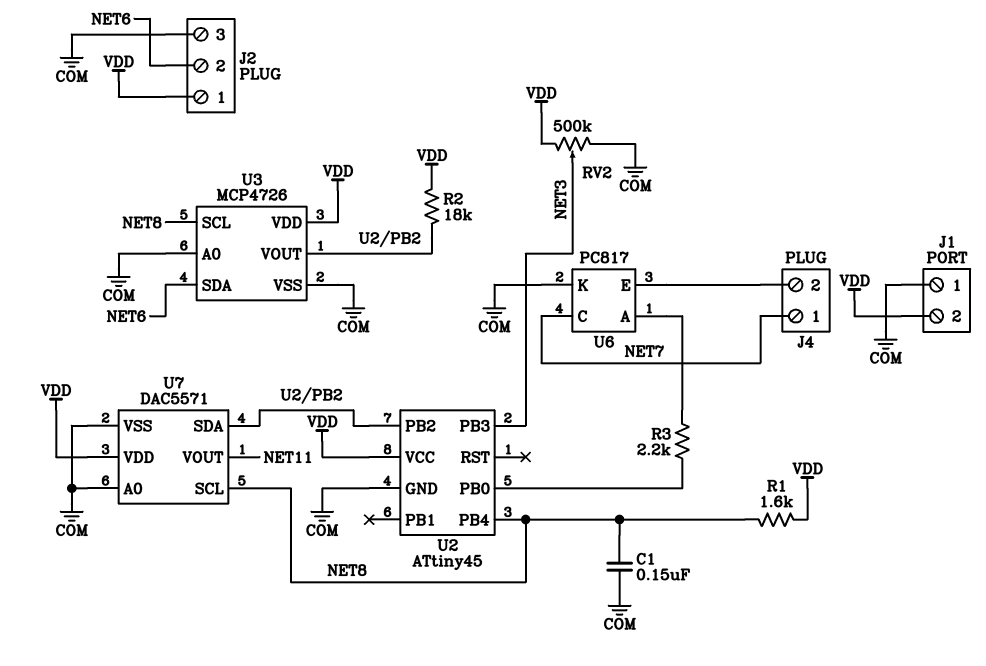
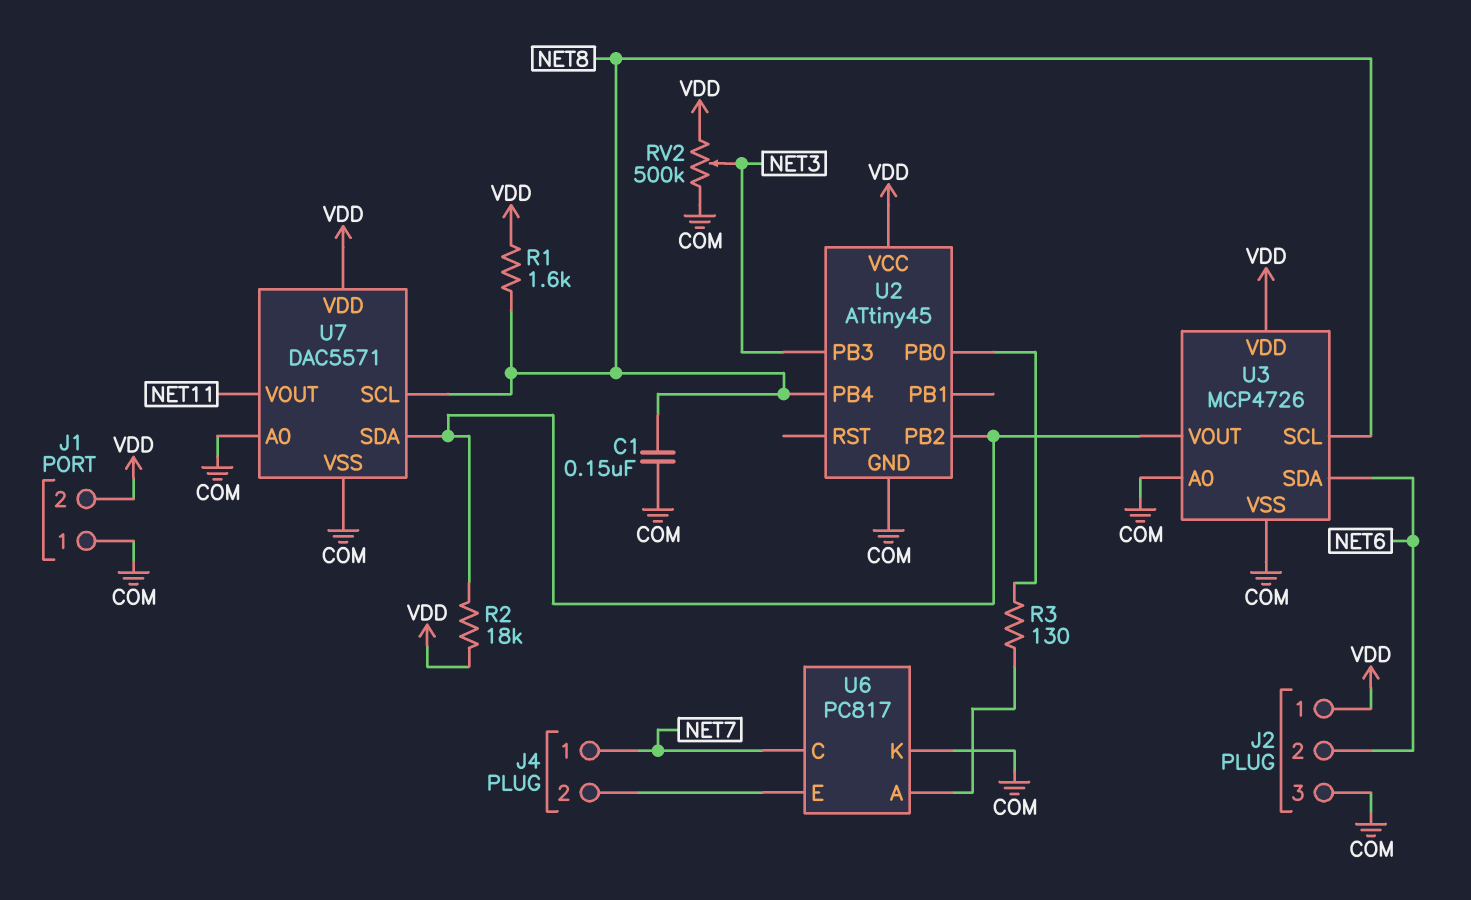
R3: 2.2k (U2/PB0, U6/A) -> 130 (U2/PB0, U6/A)

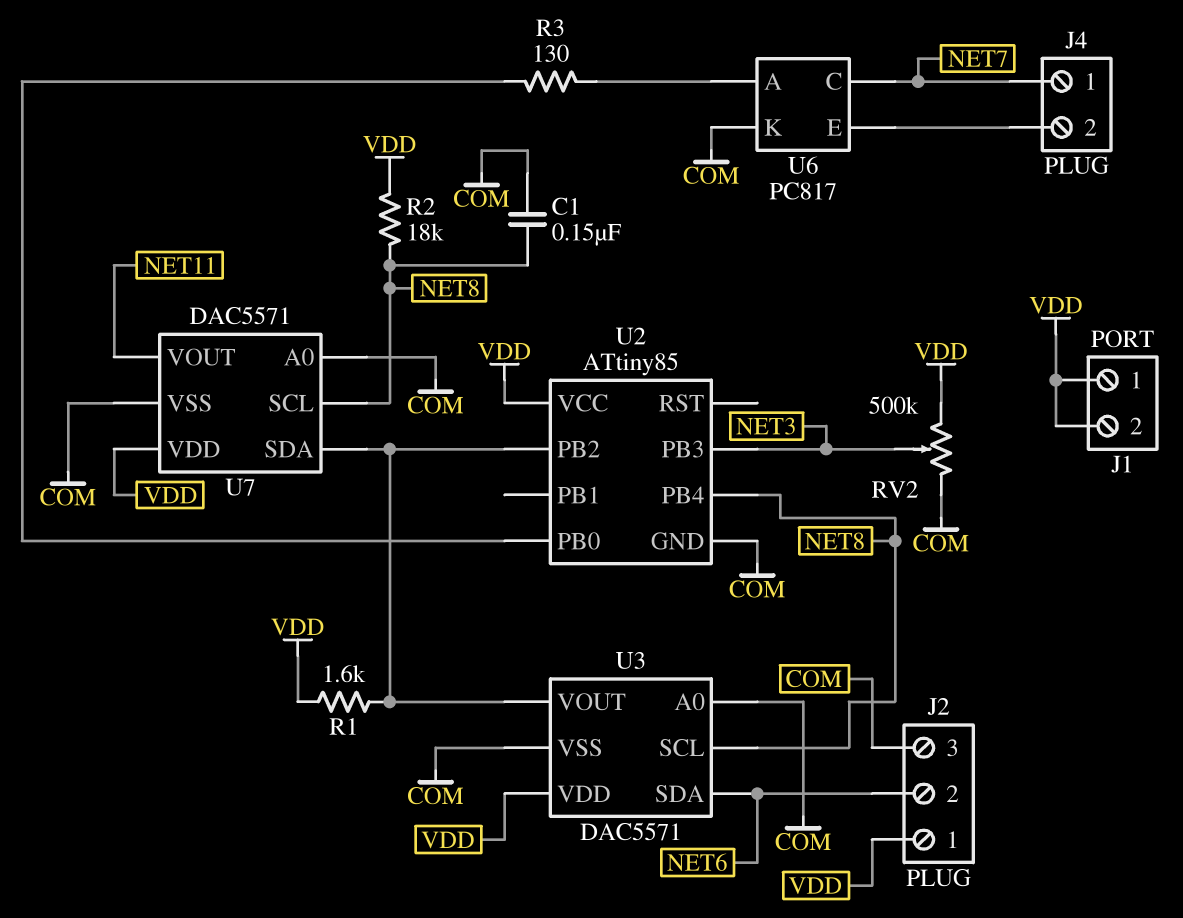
J1 pin 1: COM -> VDD
R1: 1.6k (NET8, VDD) -> 1.6k (U2/PB2, VDD)
R2: 18k (U2/PB2, VDD) -> 18k (NET8, VDD)
U2: ATtiny45 -> ATtiny85
U3: MCP4726 -> DAC5571

